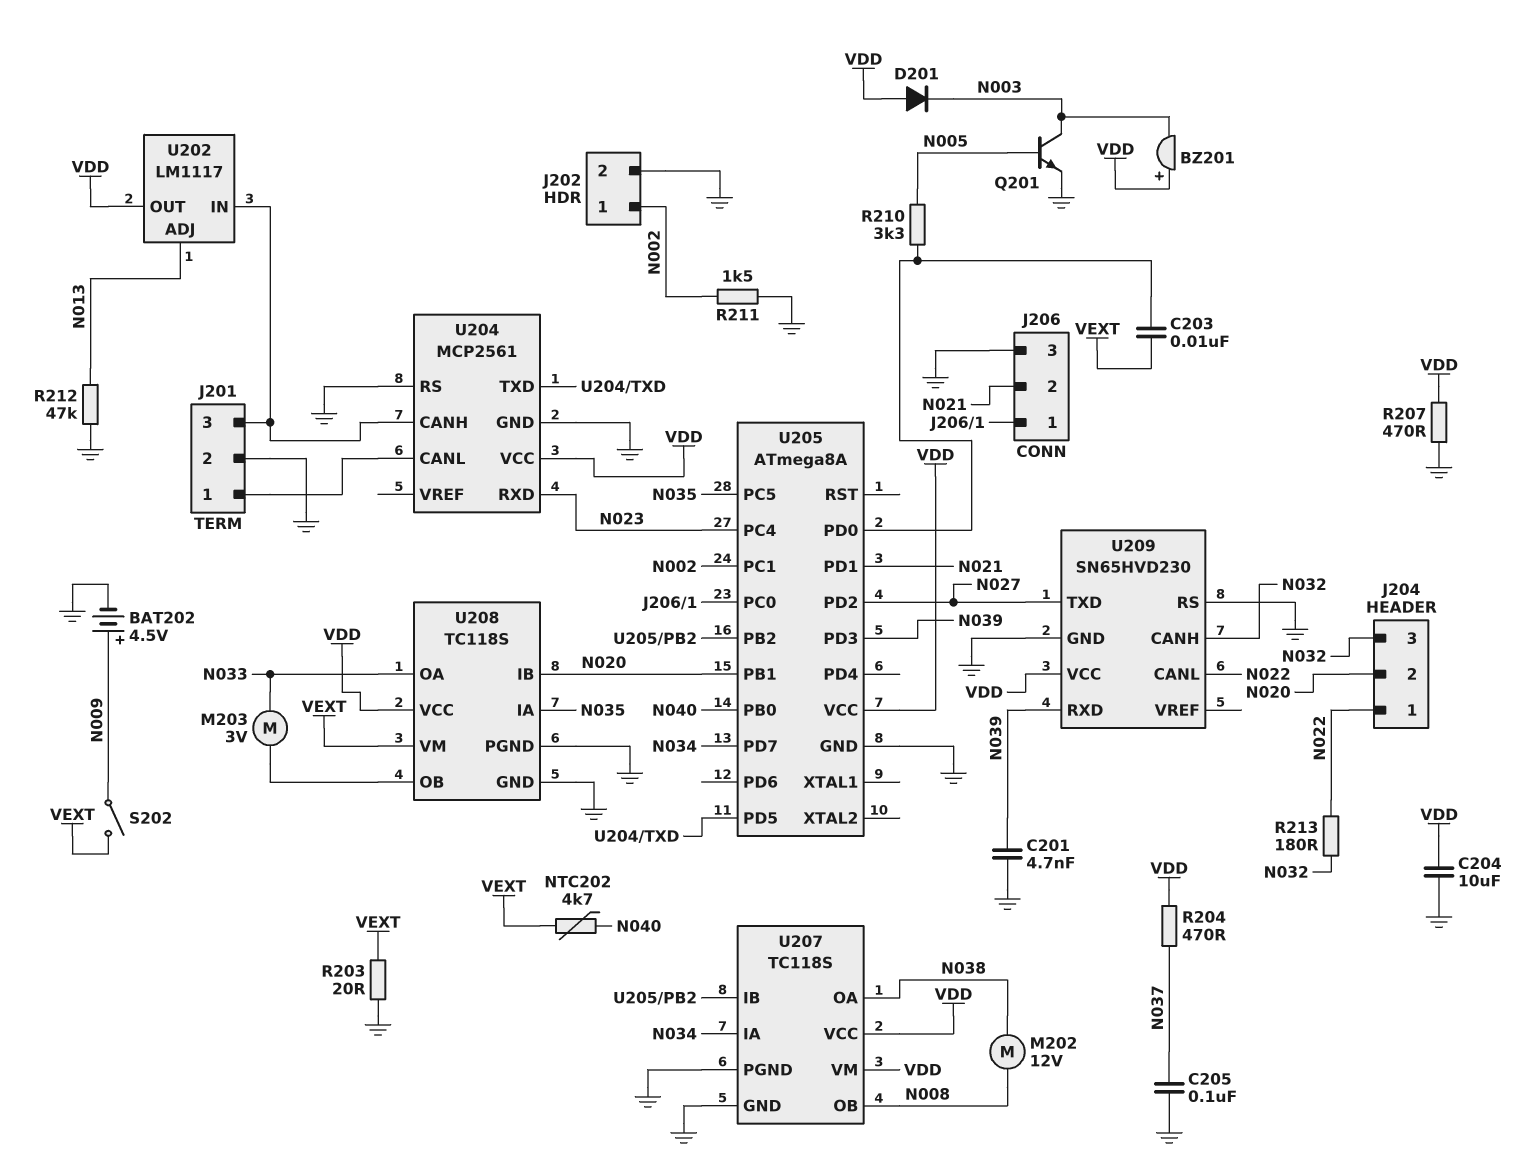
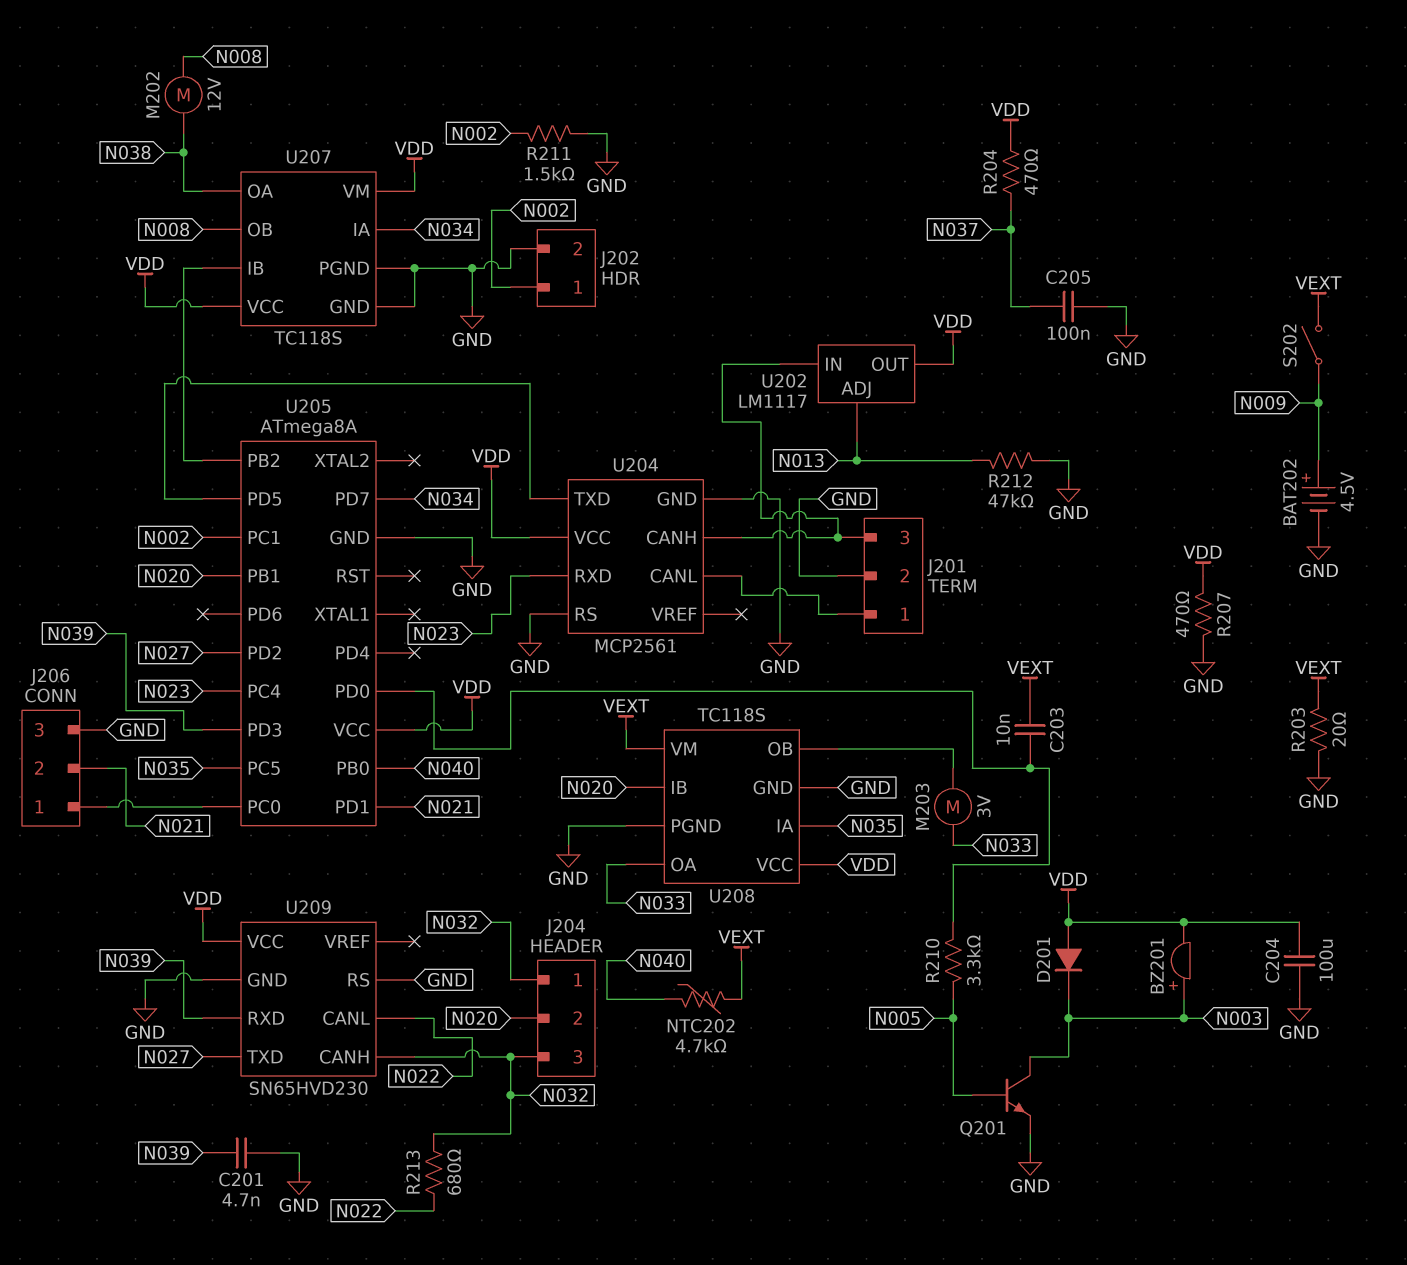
BZ201: buzzer (plus VDD, minus N003) -> buzzer (plus N003, minus VDD)
C204: 10uF (GND, VDD) -> 100uF (GND, VDD)
J204 pin 1: N022 -> N032
R213: 180 (N022, N032) -> 680 (N022, N032)

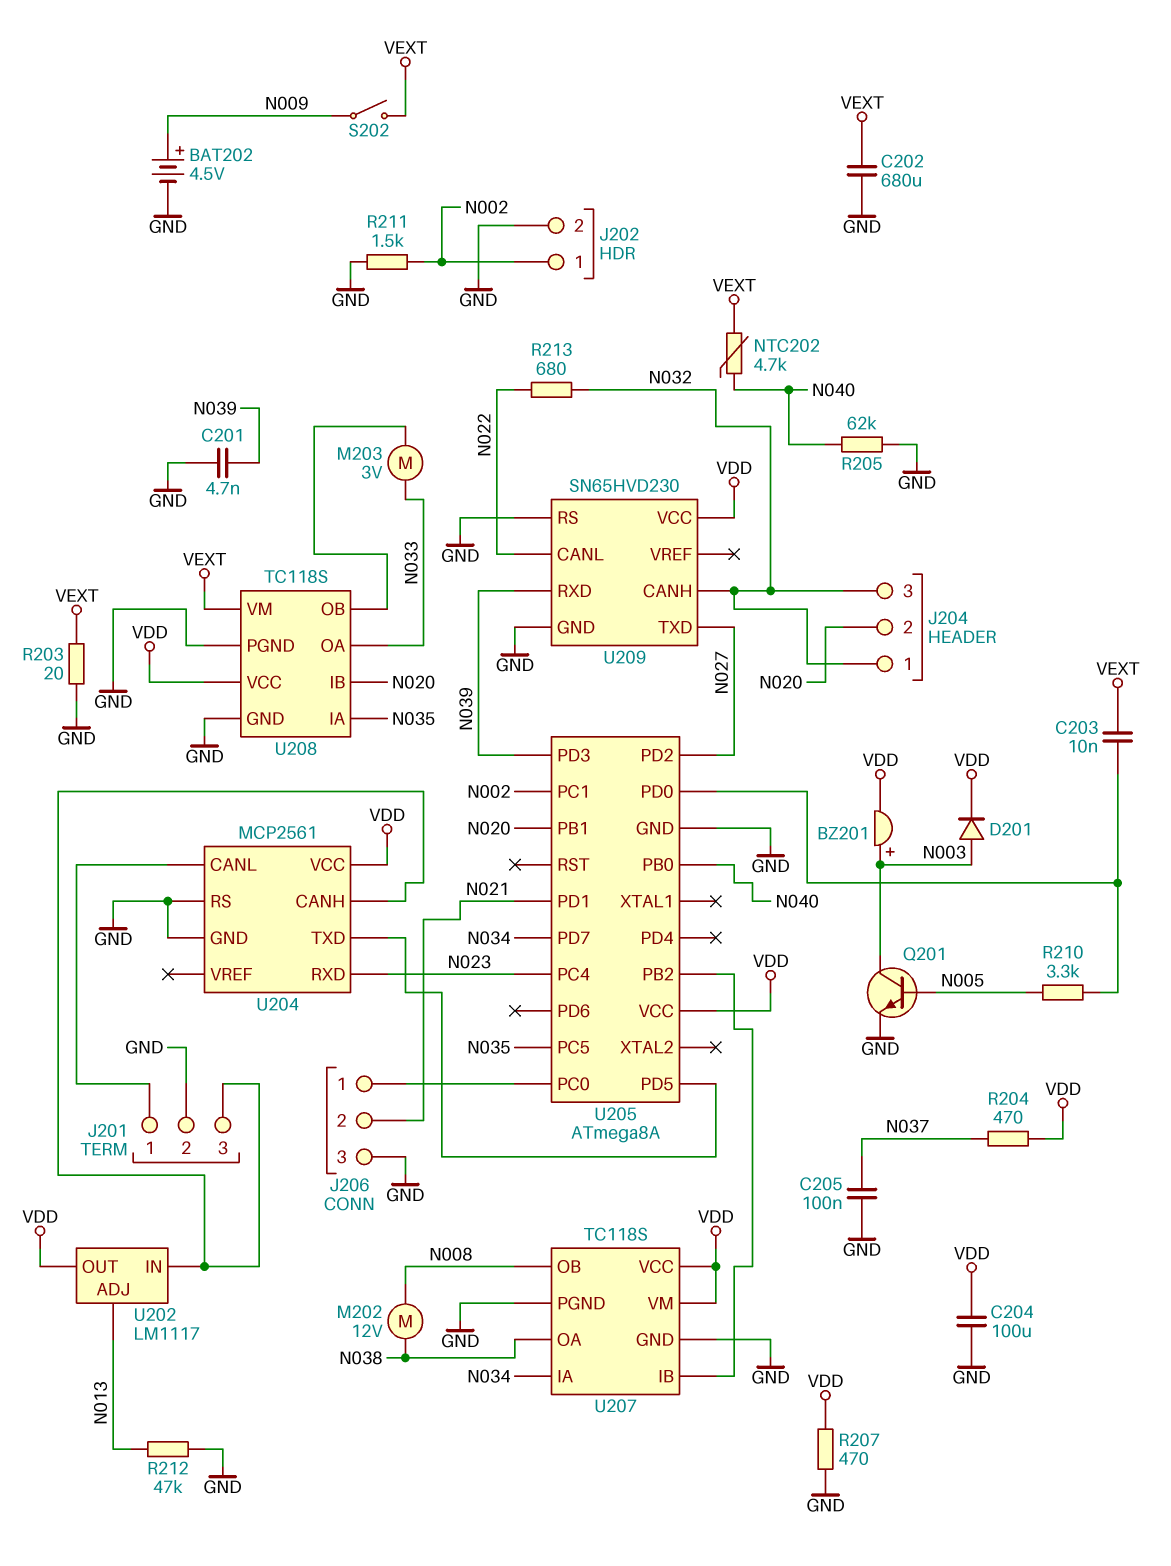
C202: none -> 680uF (GND, VEXT)
D201: diode (A VDD, K N003) -> diode (A N003, K VDD)
R205: none -> 62k (GND, N040)

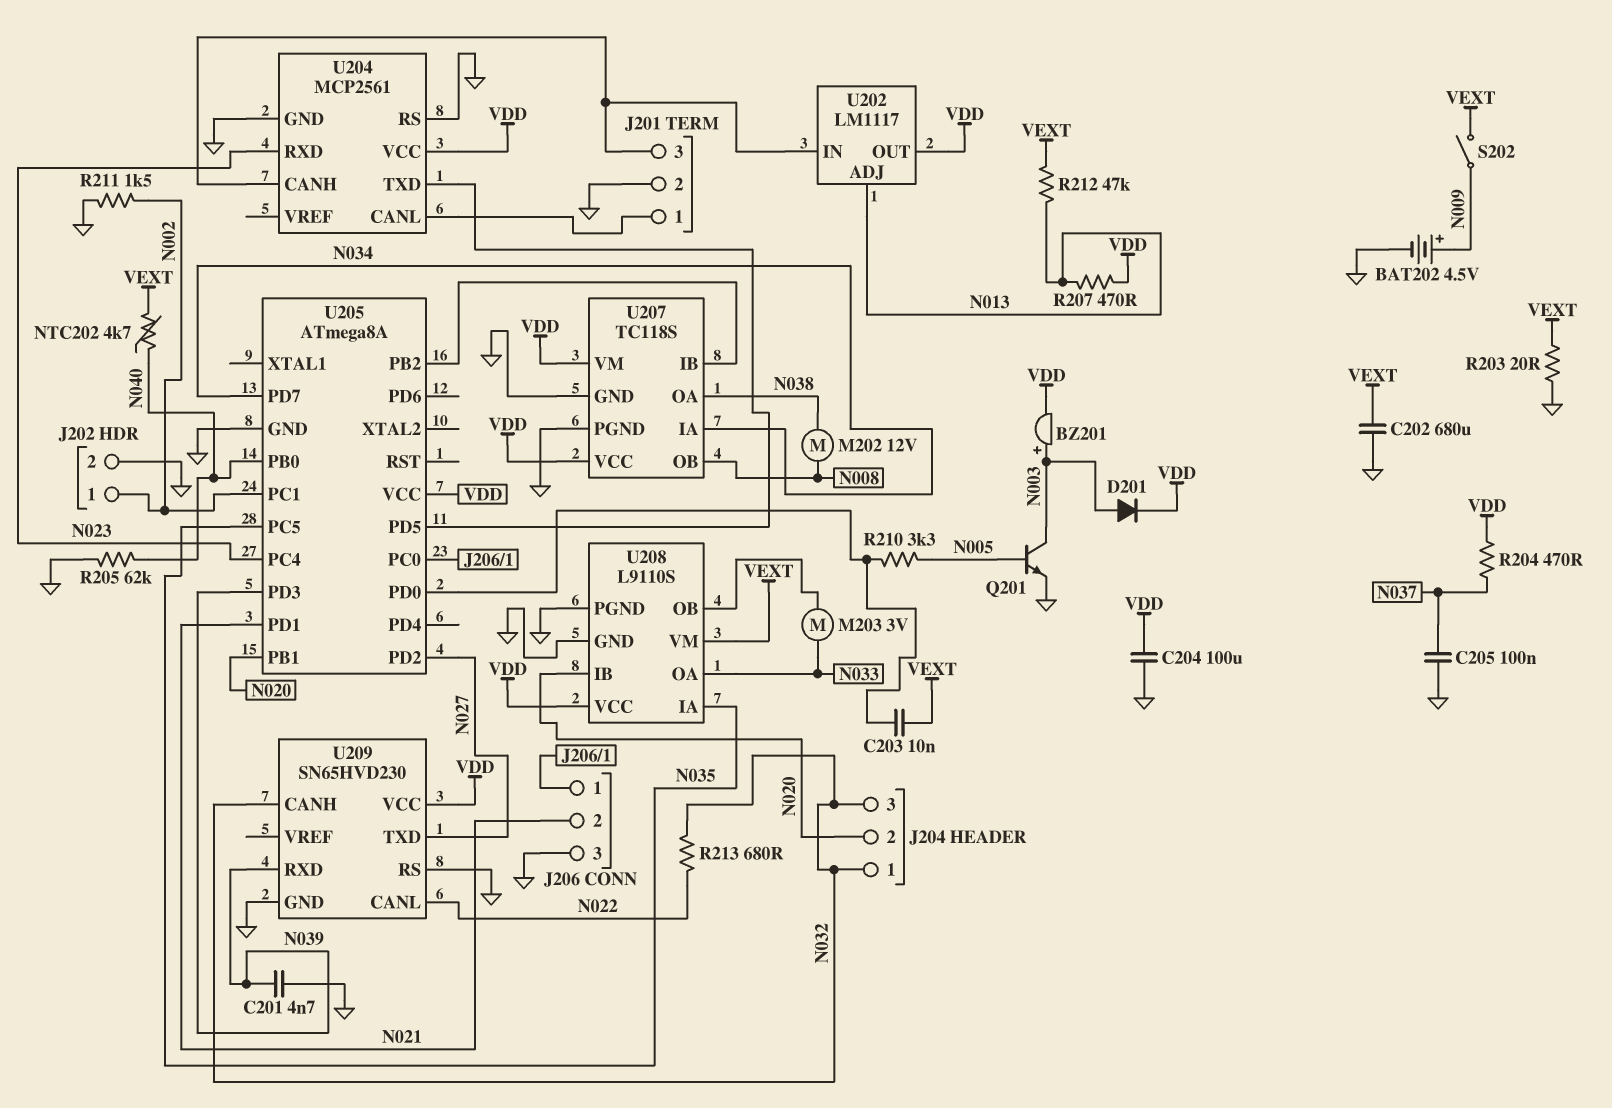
R207: 470 (GND, VDD) -> 470 (N013, VDD)
R212: 47k (GND, N013) -> 47k (N013, VEXT)
U208: TC118S -> L9110S

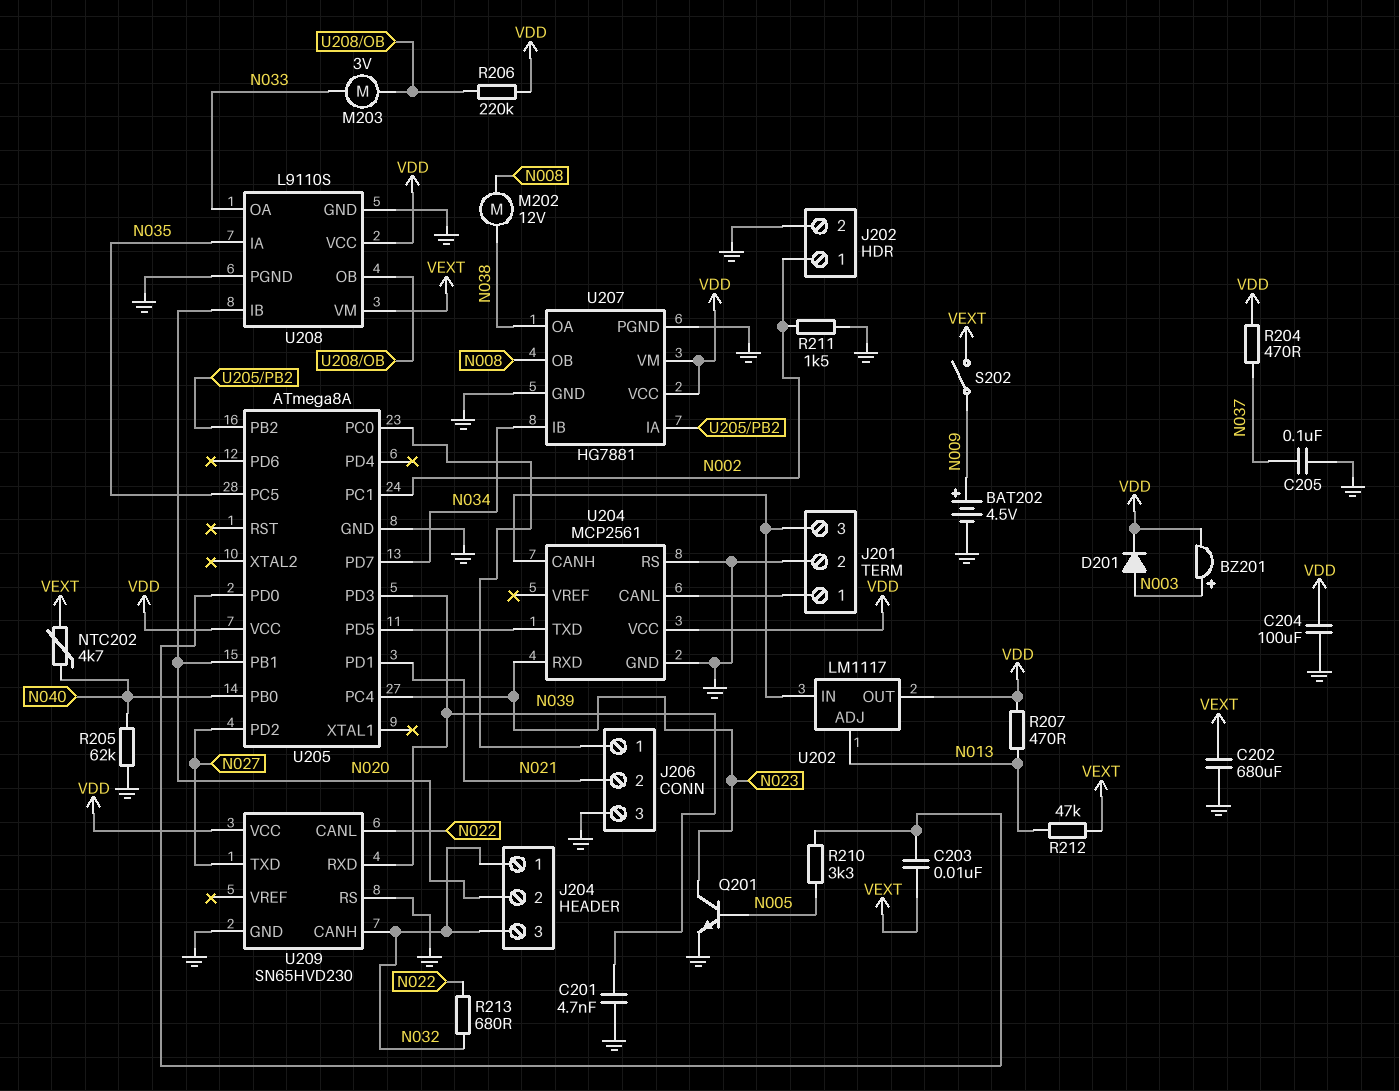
Q201: NPN (B N005, C N003, E GND) -> NPN (B N005, C N023, E GND)
R203: 20 (GND, VEXT) -> none
R206: none -> 220k (U208/OB, VDD)
U207: TC118S -> HG7881
U207 pin IA: N034 -> U205/PB2
U207 pin IB: U205/PB2 -> N034

